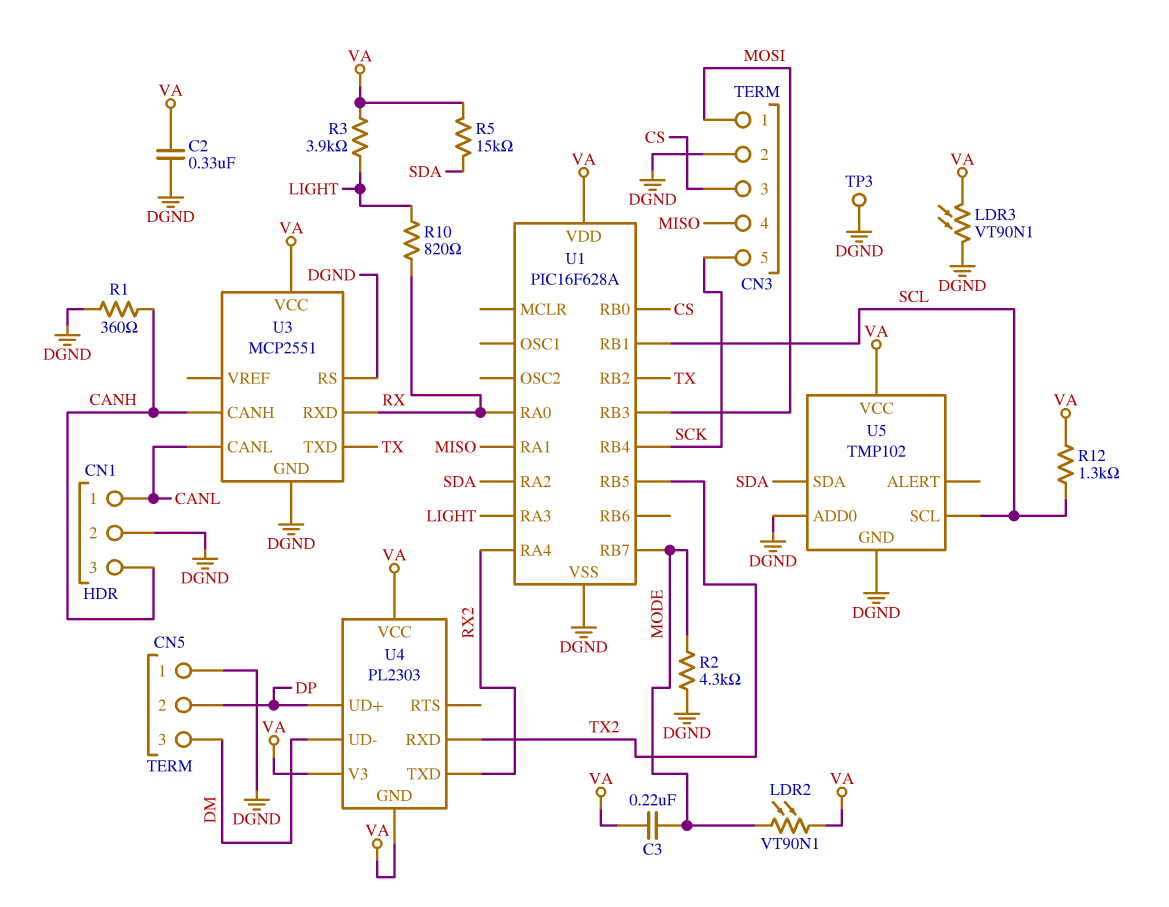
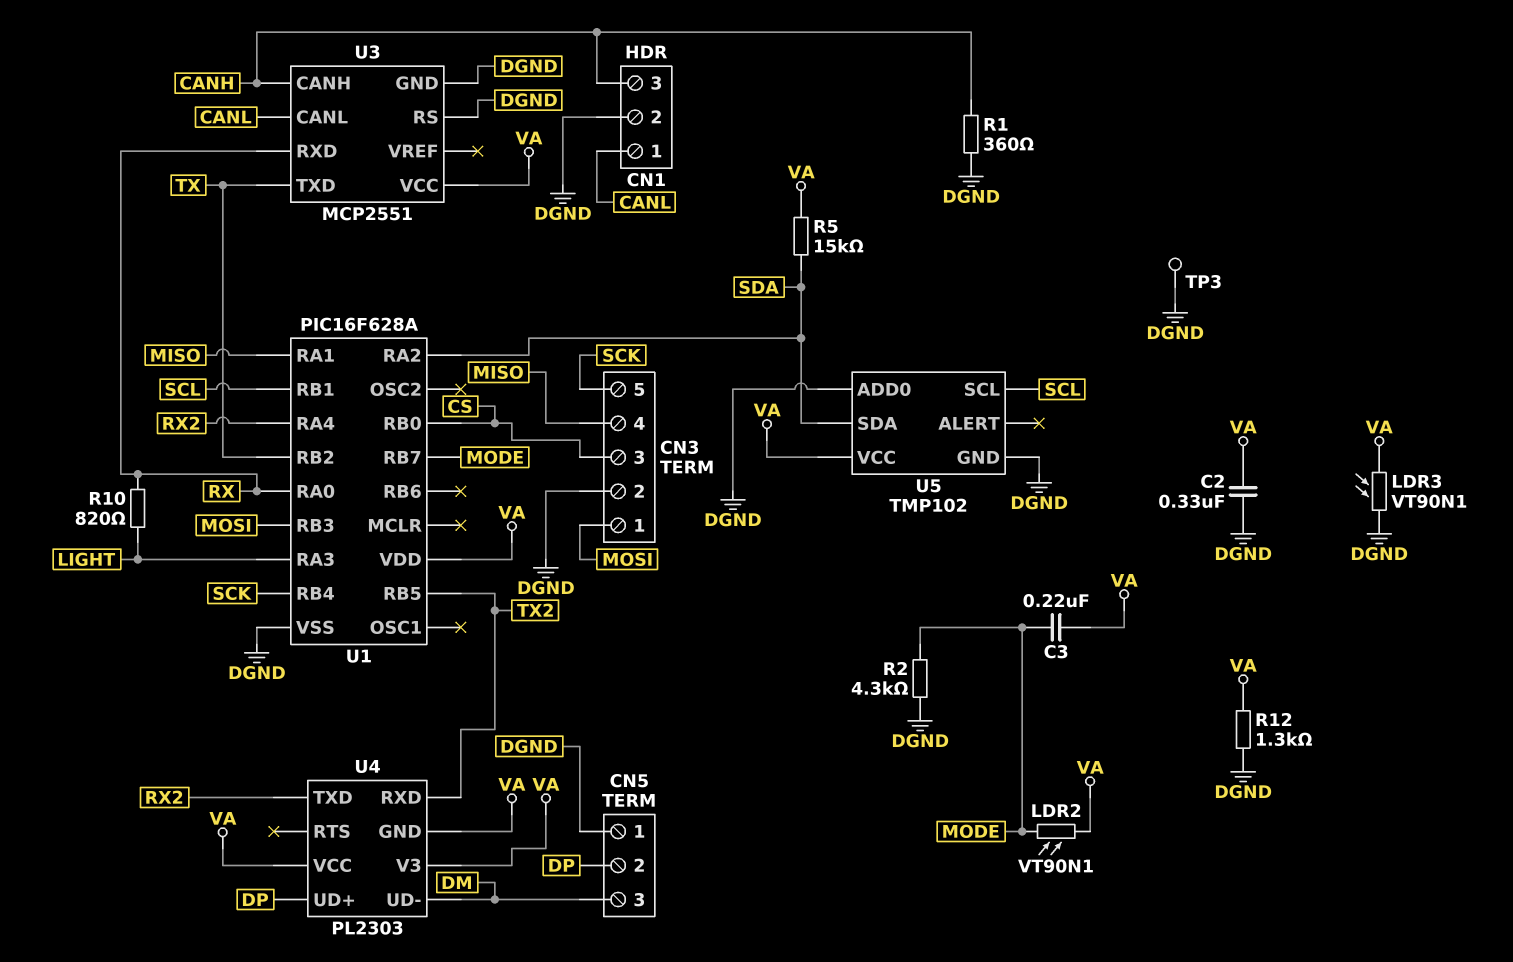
R3: 3.9k (LIGHT, VA) -> none
R12: 1.3k (SCL, VA) -> 1.3k (DGND, VA)

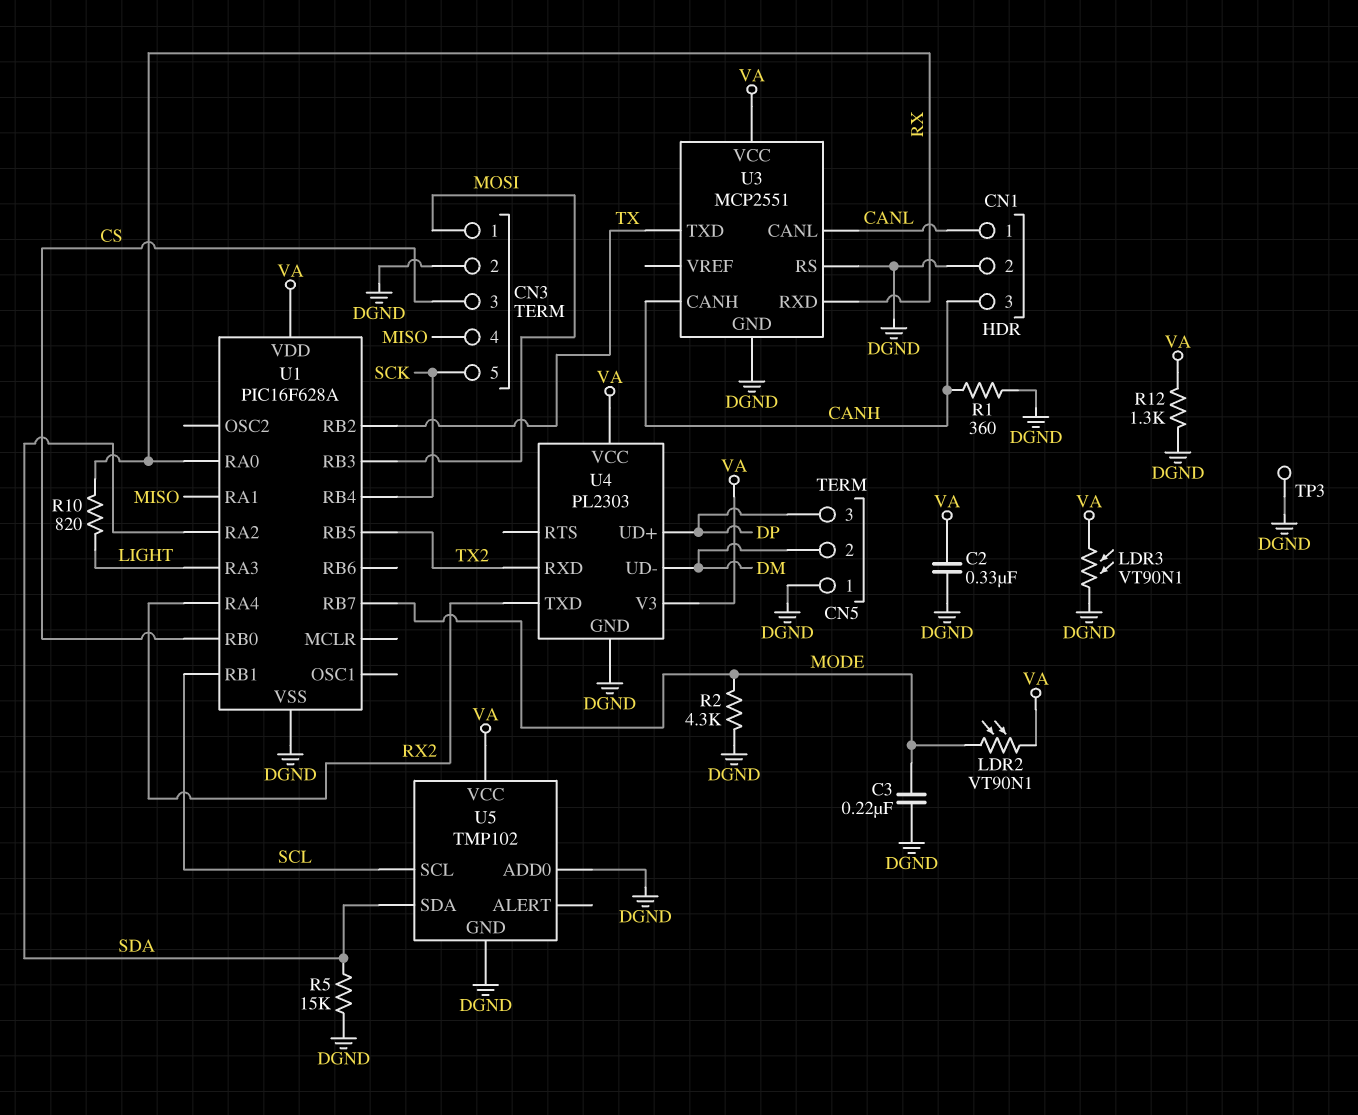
C3: 220nF (MODE, VA) -> 220nF (DGND, MODE)
CN5 pin 2: DP -> DM
CN5 pin 3: DM -> DP
R5: 15k (SDA, VA) -> 15k (DGND, SDA)
U4 pin GND: VA -> DGND

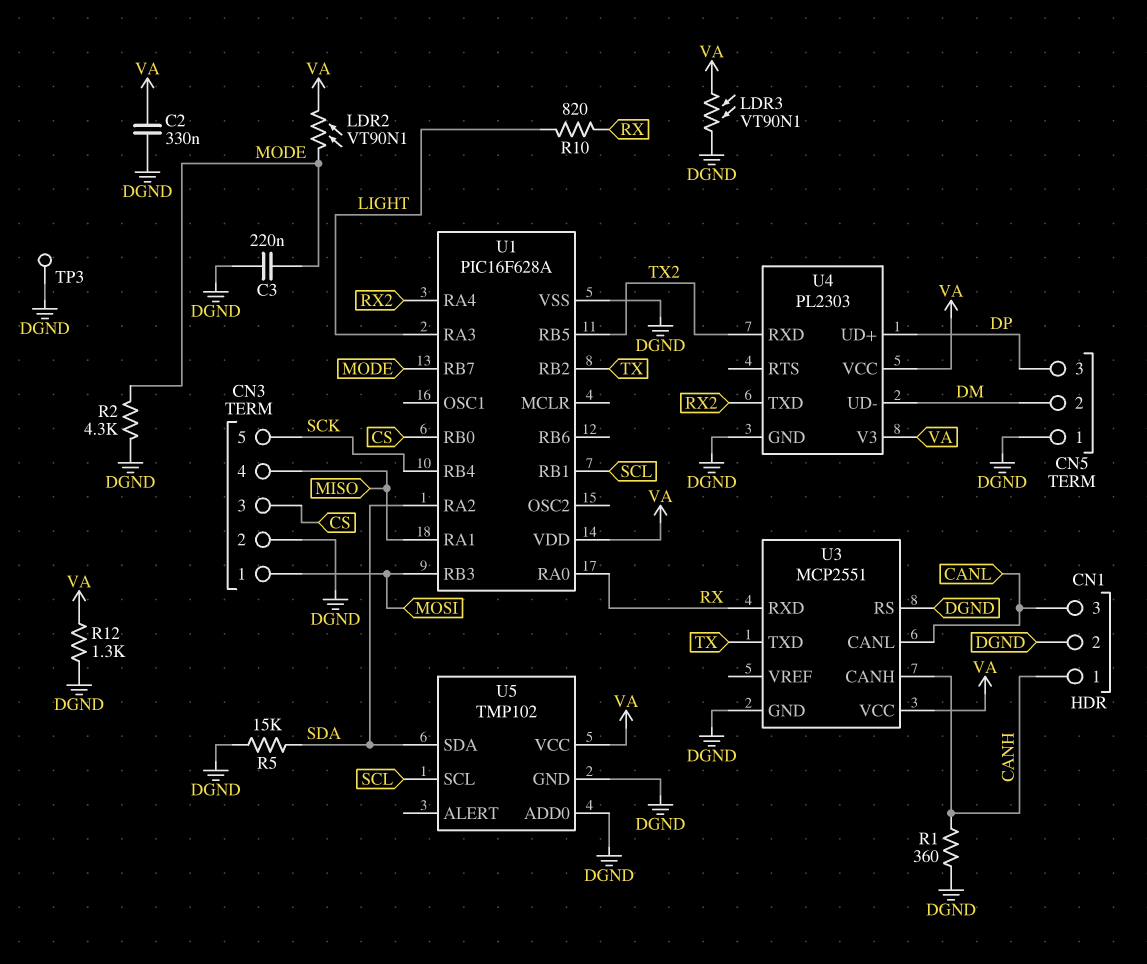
CN1 pin 1: CANL -> CANH
CN1 pin 3: CANH -> CANL

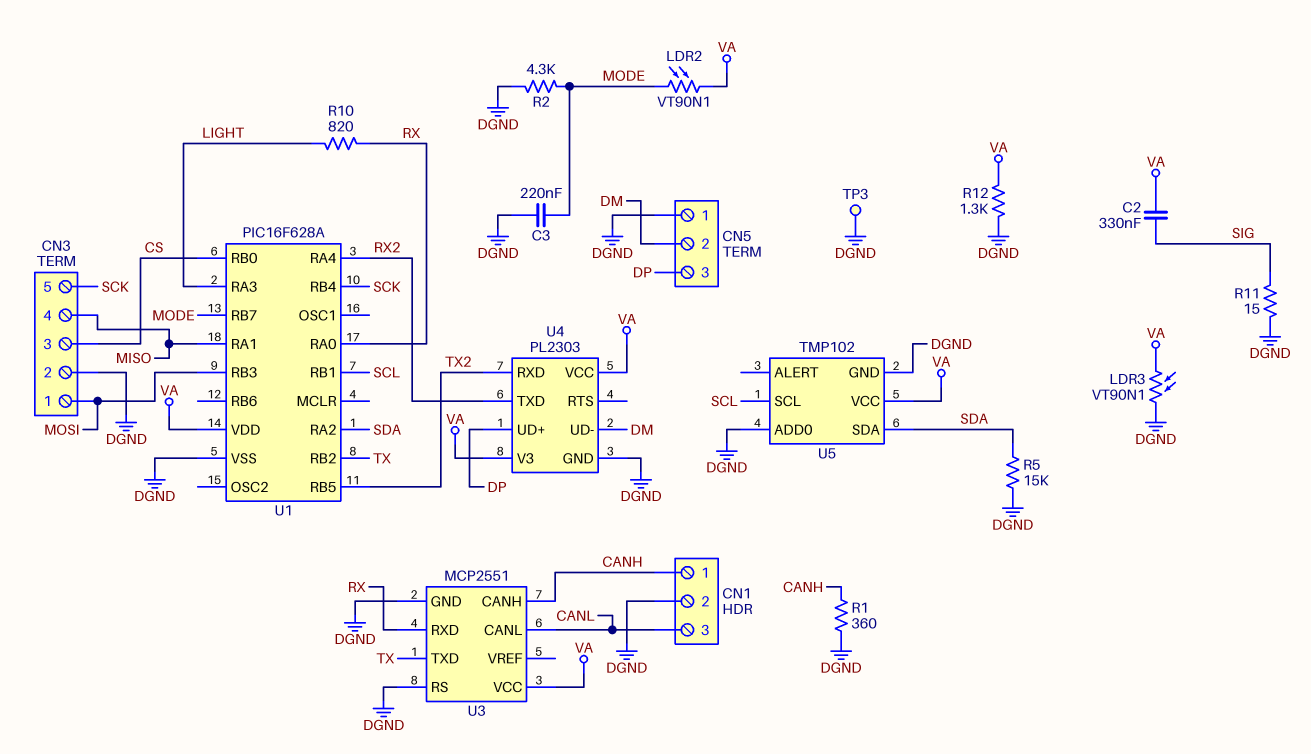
C2: 330nF (DGND, VA) -> 330nF (SIG, VA)
R11: none -> 15 (DGND, SIG)

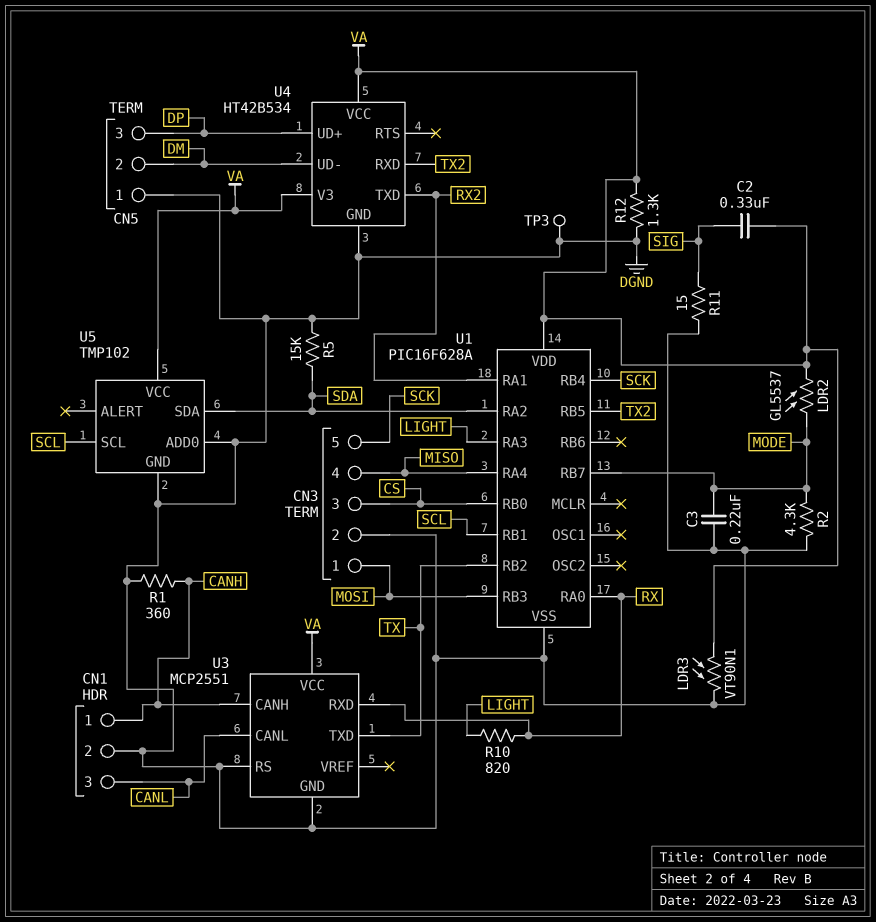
LDR2: VT90N1 (MODE, VA) -> GL5537 (MODE, VA)
U1 pin RA1: MISO -> RX2
U1 pin RA4: RX2 -> MISO
U4: PL2303 -> HT42B534

